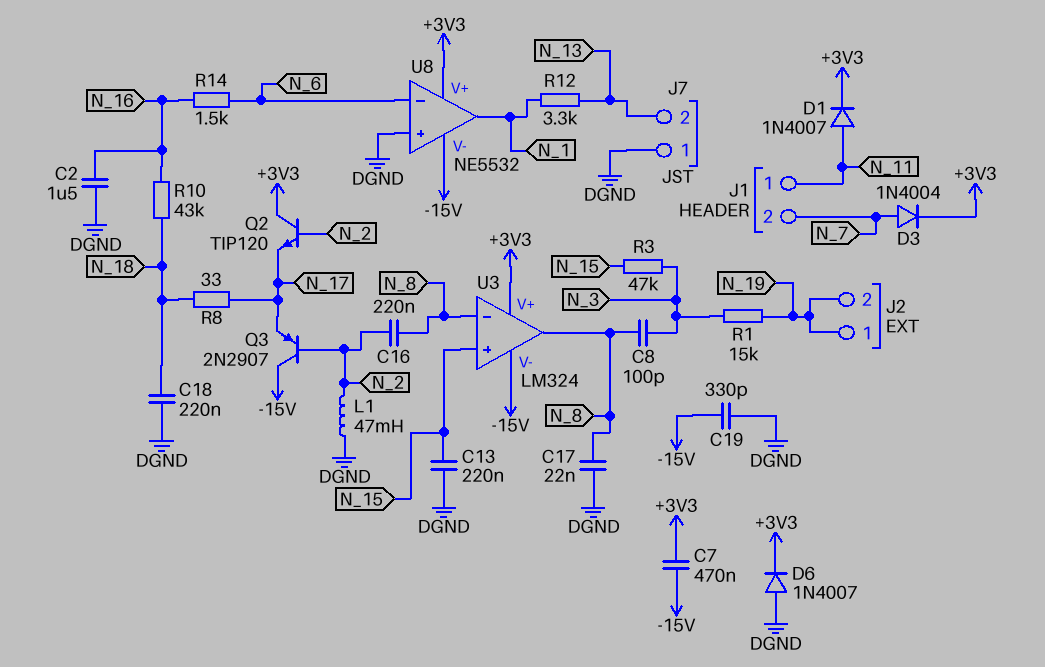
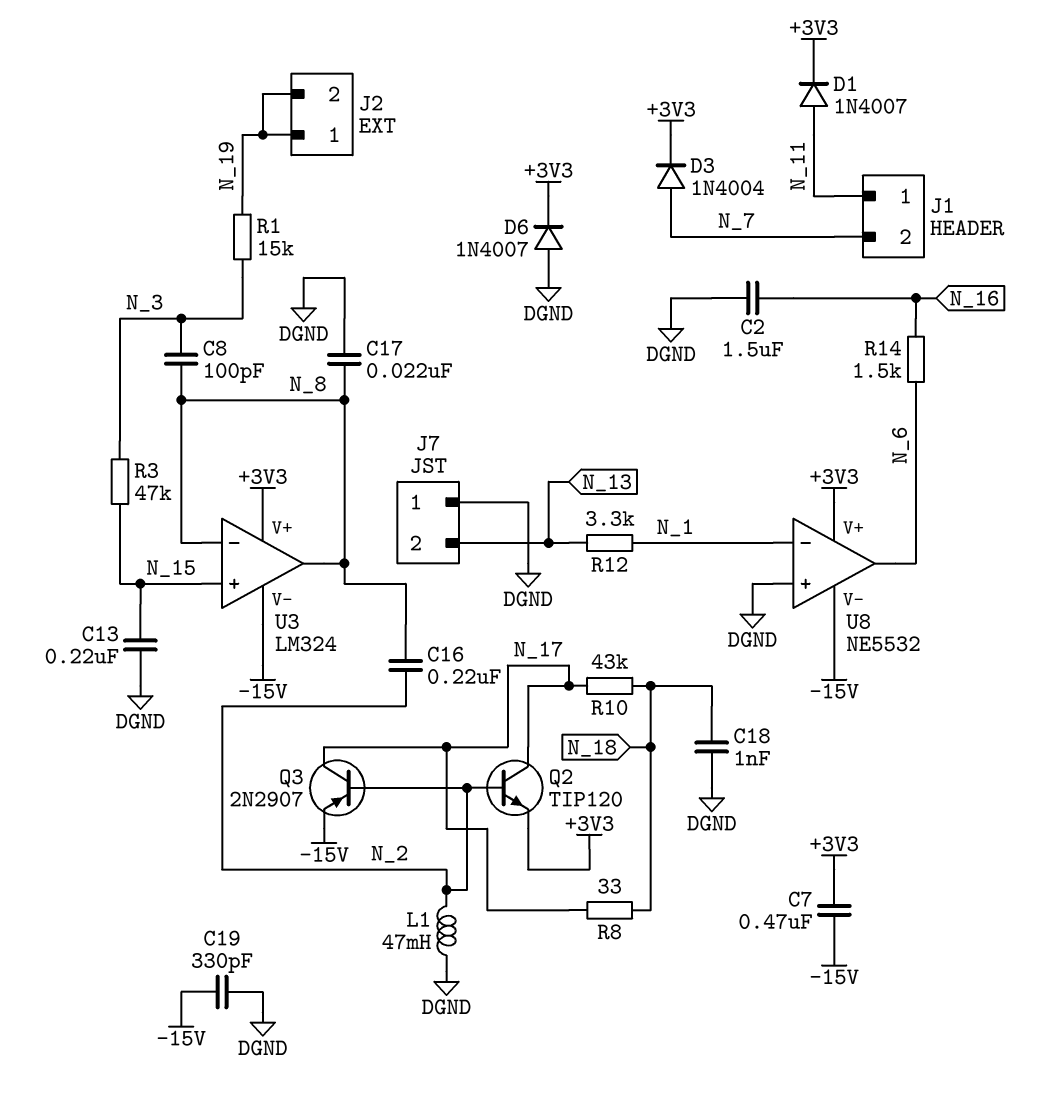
C18: 220nF (DGND, N_18) -> 1nF (DGND, N_18)
Q2: NPN TIP120 (B N_2, C +3V3, E N_17) -> NPN TIP120 (B N_2, C N_17, E +3V3)
Q3: PNP 2N2907 (B N_2, C -15V, E N_17) -> PNP 2N2907 (B N_2, C N_17, E -15V)
R10: 43k (N_16, N_18) -> 43k (N_17, N_18)
U8 pin in-: N_6 -> N_1
U8 pin out: N_1 -> N_6

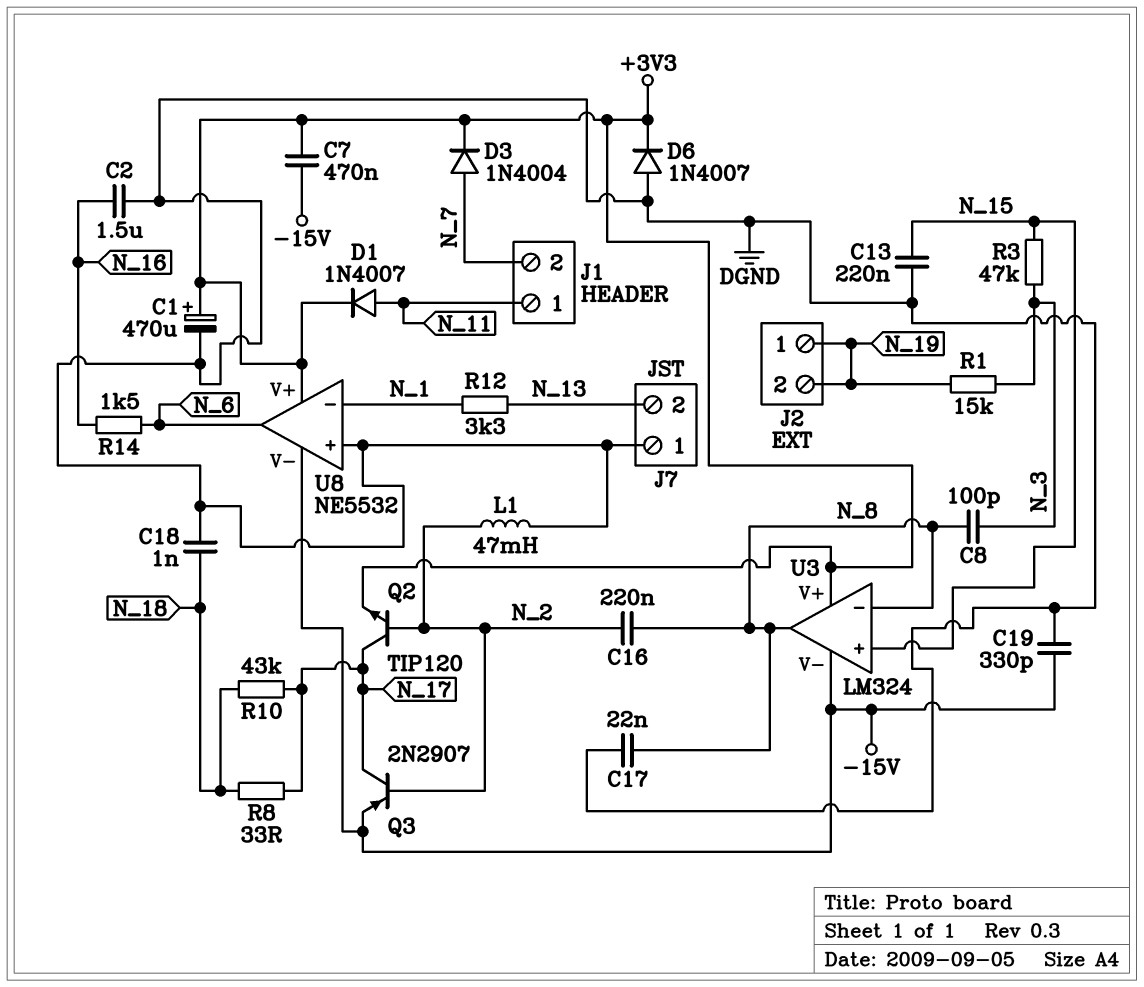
C1: none -> 470uF (plus +3V3, minus DGND)

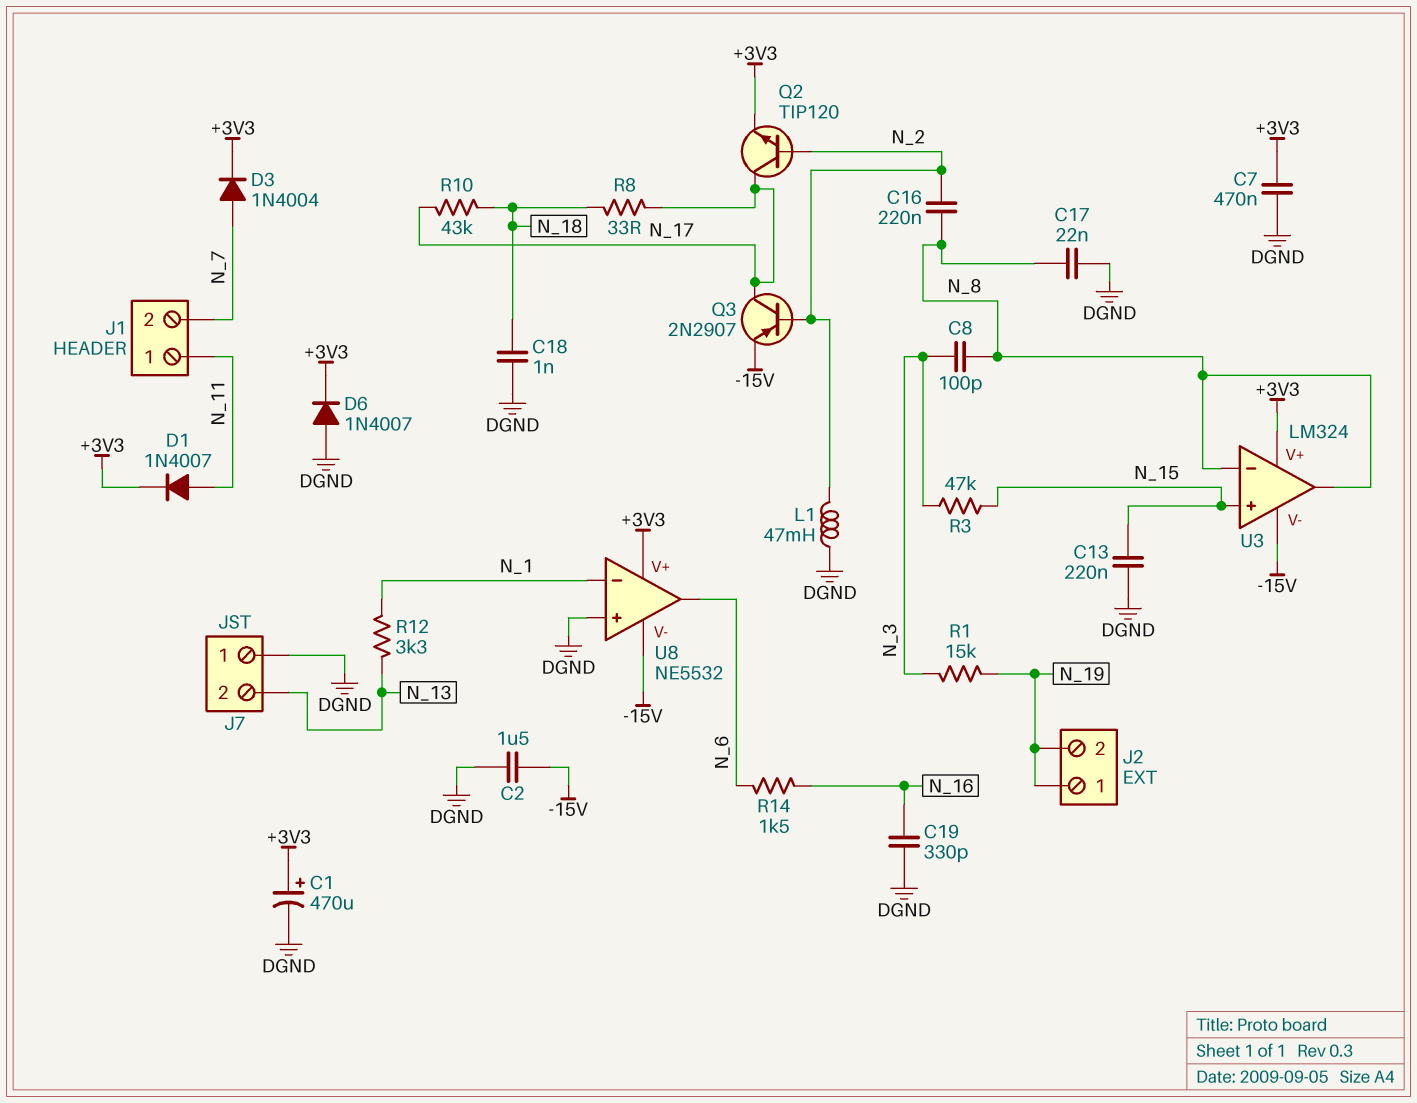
C2: 1.5uF (DGND, N_16) -> 1.5uF (-15V, DGND)
C7: 470nF (+3V3, -15V) -> 470nF (+3V3, DGND)
C19: 330pF (-15V, DGND) -> 330pF (DGND, N_16)

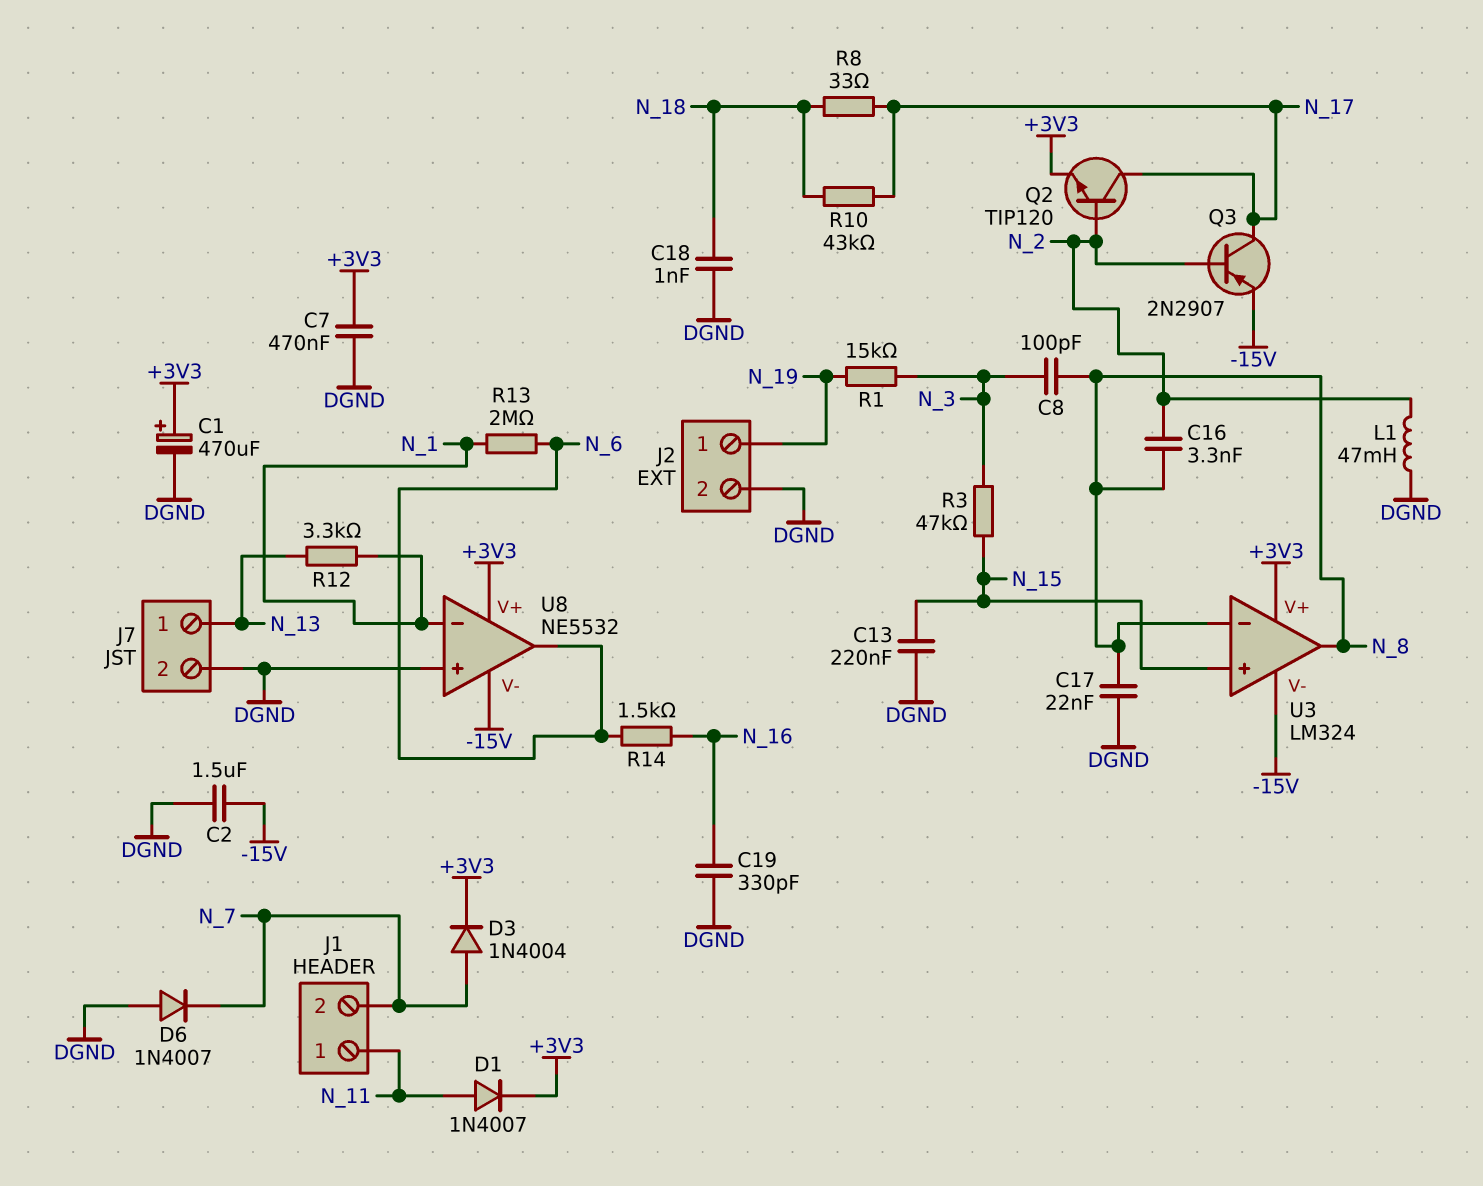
C16: 220nF (N_2, N_8) -> 3.3nF (N_2, N_8)
D6: diode 1N4007 (A DGND, K +3V3) -> diode 1N4007 (A DGND, K N_7)
J2 pin 2: N_19 -> DGND
J7 pin 1: DGND -> N_13
J7 pin 2: N_13 -> DGND
R13: none -> 2M (N_1, N_6)

